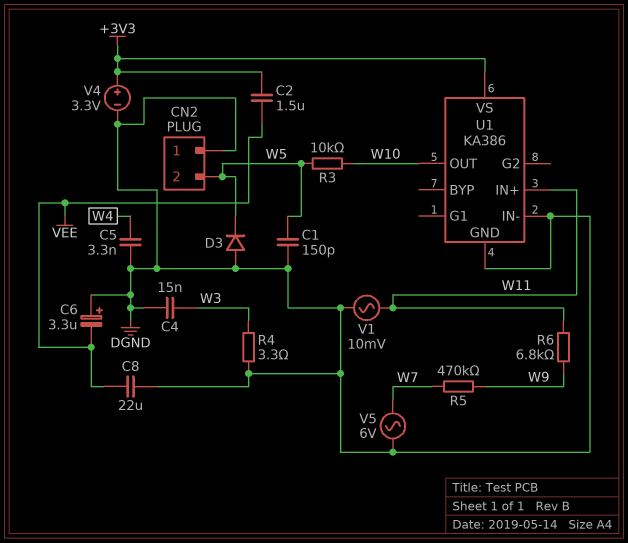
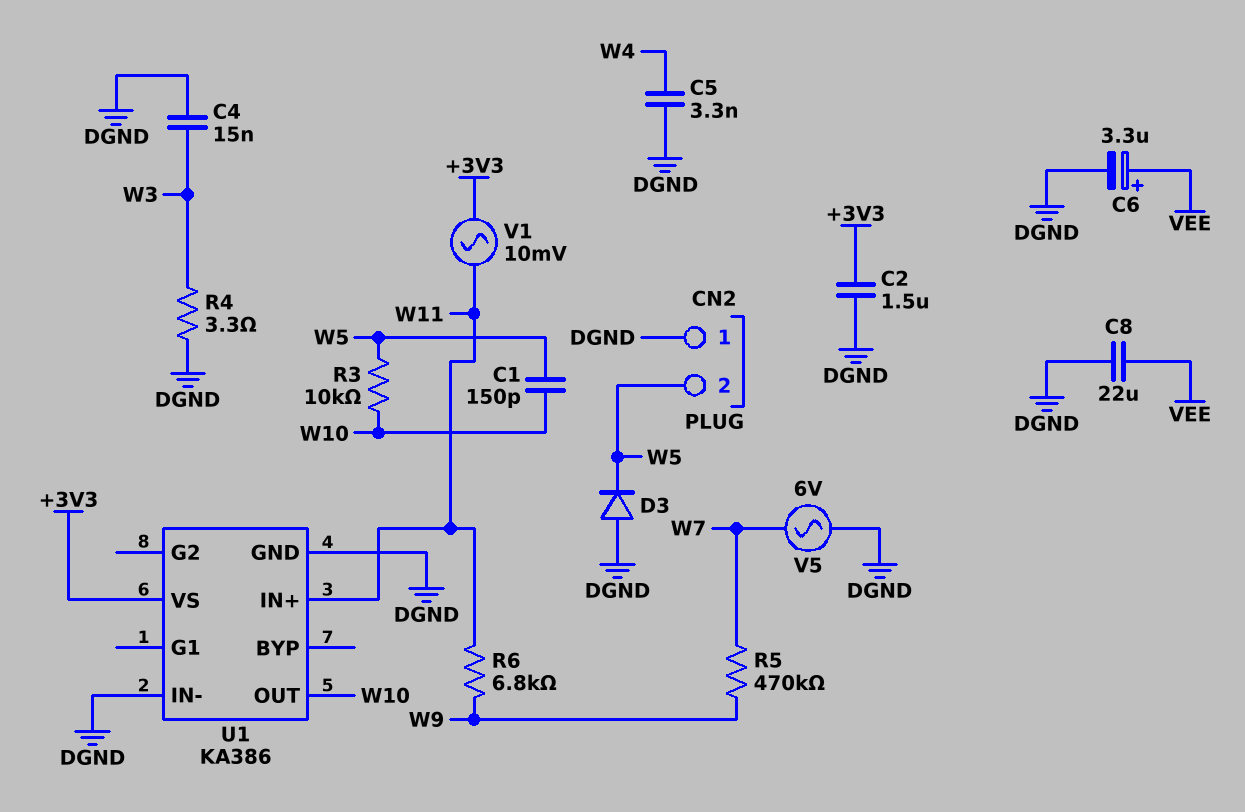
C1: 150pF (DGND, W5) -> 150pF (W5, W10)
C2: 1.5uF (+3V3, VEE) -> 1.5uF (+3V3, DGND)
C6: 3.3uF (plus DGND, minus VEE) -> 3.3uF (plus VEE, minus DGND)
V1: AC 10mV (DGND, W11) -> AC 10mV (+3V3, W11)
V4: 3.3V (plus +3V3, minus DGND) -> none

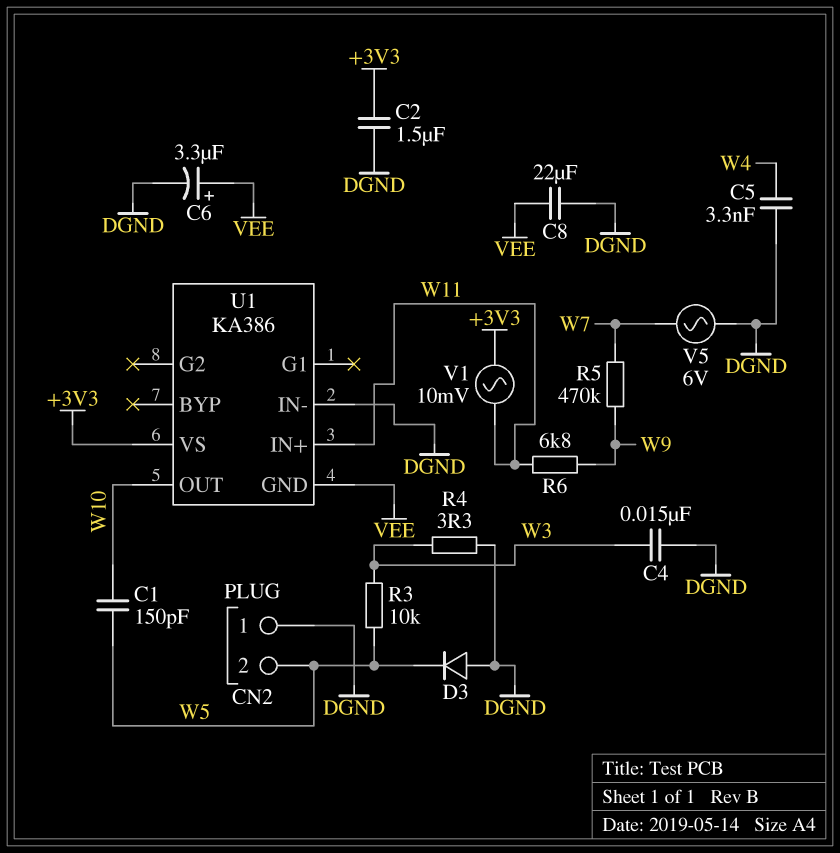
R3: 10k (W5, W10) -> 10k (W3, W5)
U1 pin GND: DGND -> VEE

